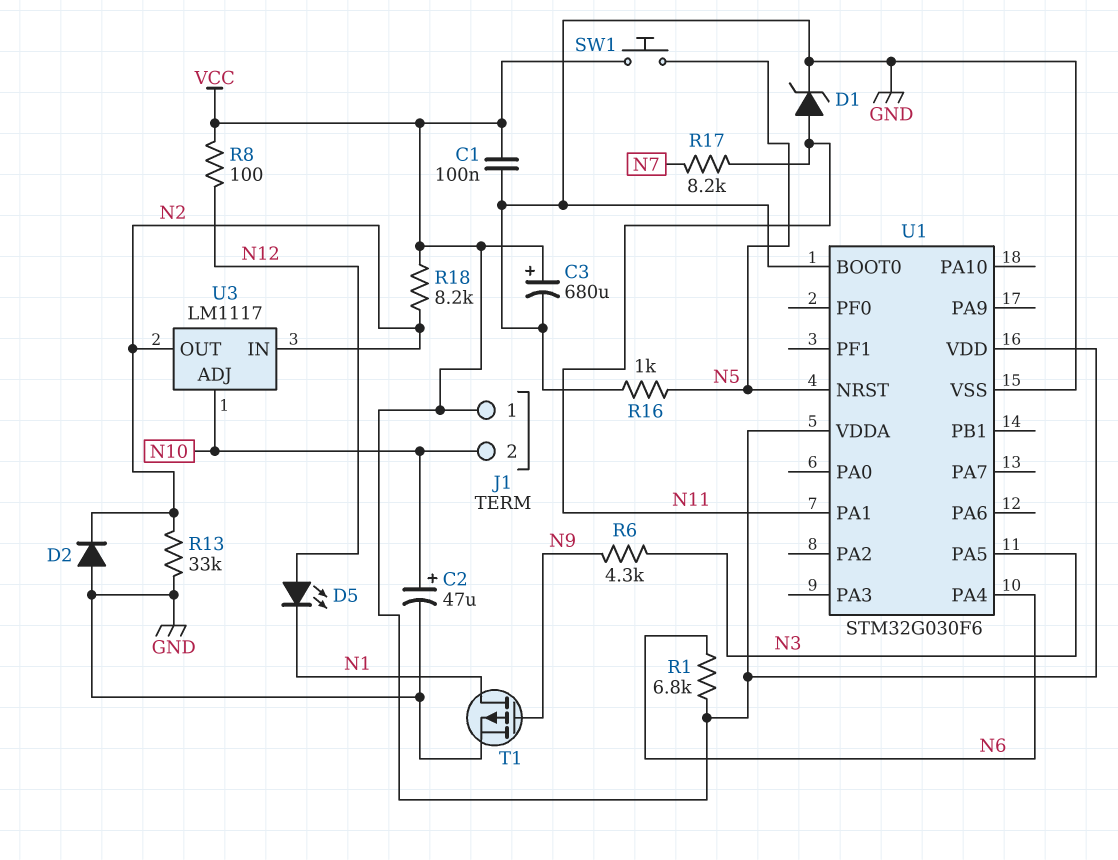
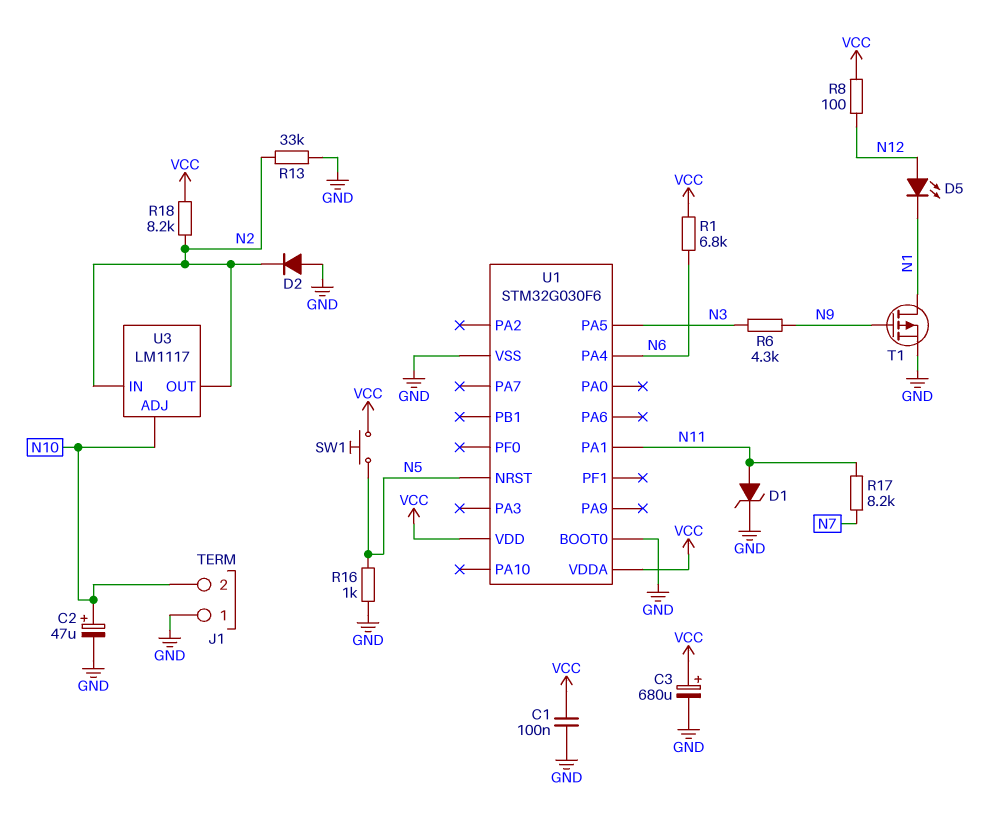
J1 pin 1: VCC -> GND

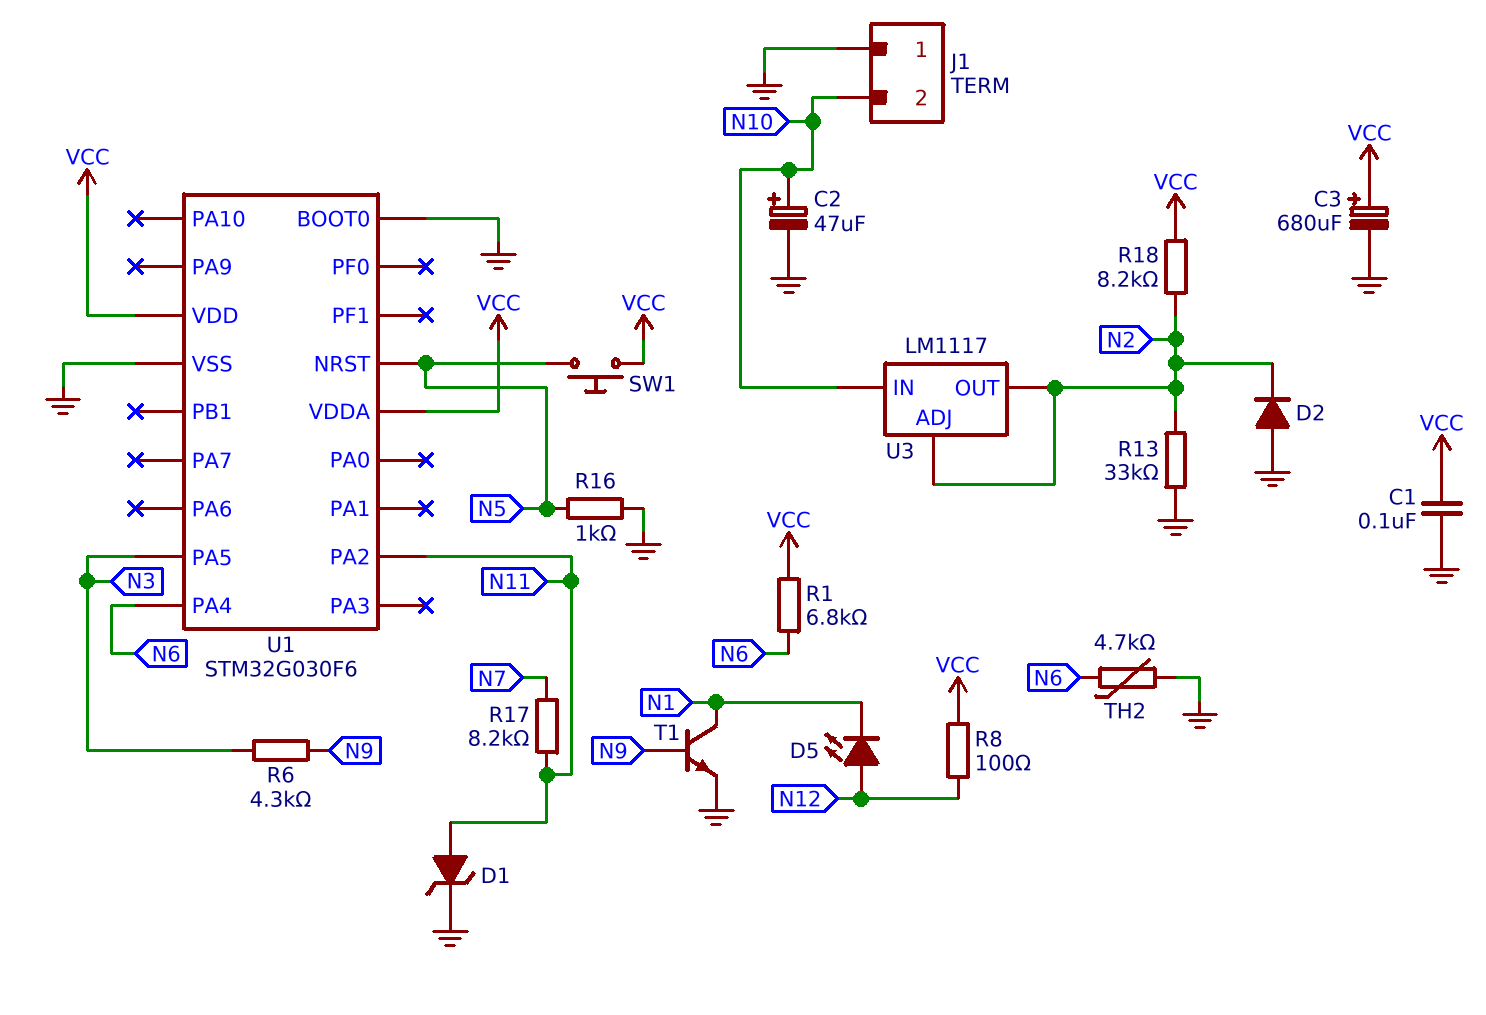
T1: PMOS (G N9, D N1, S GND) -> NPN (B N9, C N1, E GND)
TH2: none -> 4.7k (GND, N6)
U1 pin PA1: N11 -> none
U1 pin PA2: none -> N11
U3 pin ADJ: N10 -> N2
U3 pin IN: N2 -> N10

